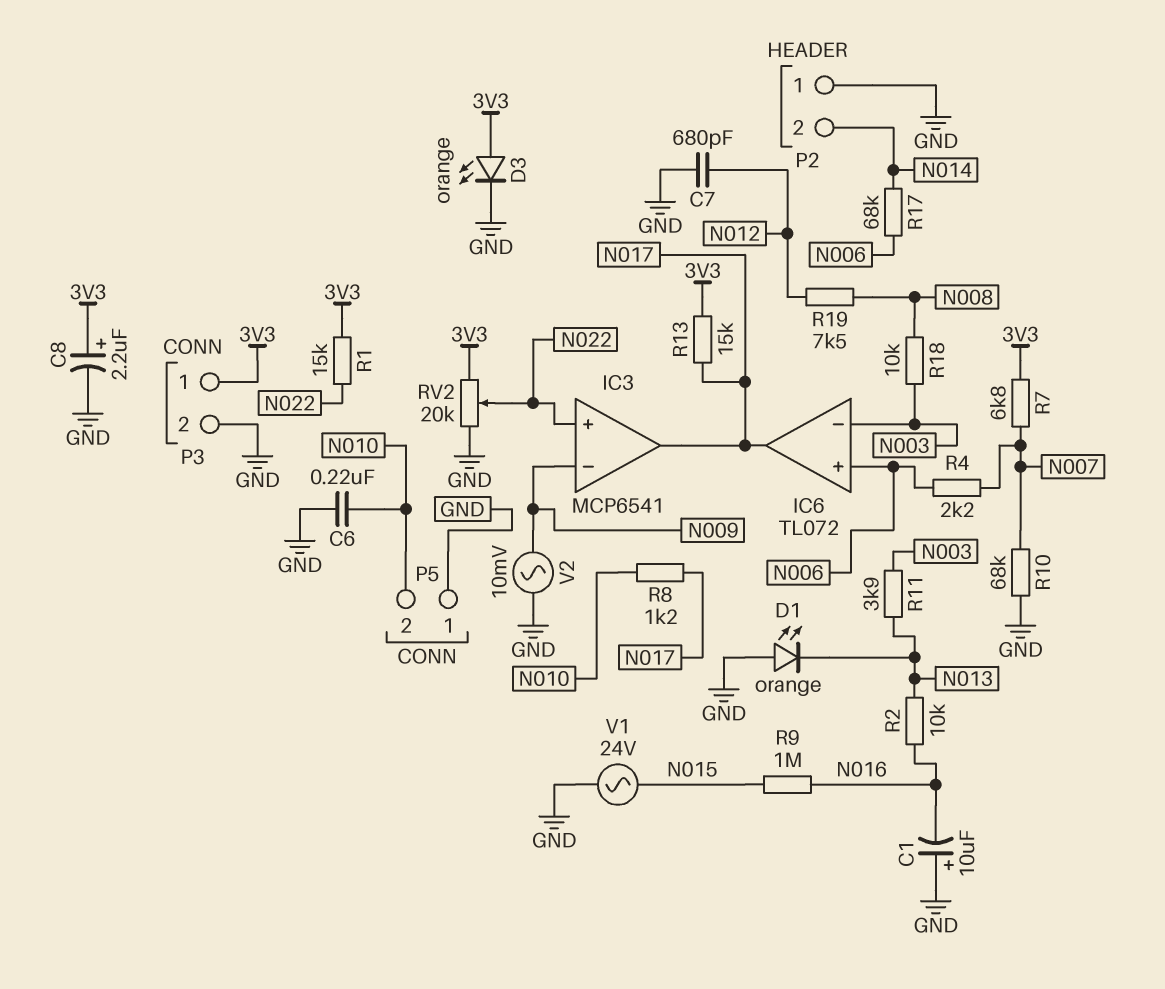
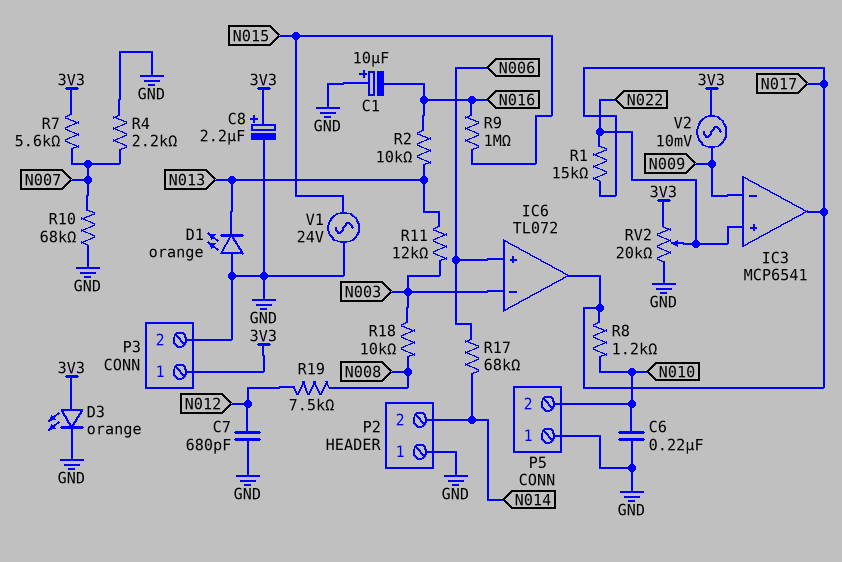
R1: 15k (3V3, N022) -> 15k (N017, N022)
R4: 2.2k (N006, N007) -> 2.2k (GND, N007)
R7: 6.8k (3V3, N007) -> 5.6k (3V3, N007)
R11: 3.9k (N003, N013) -> 12k (N003, N013)
R13: 15k (3V3, N017) -> none
V2: AC 10mV (GND, N009) -> AC 10mV (3V3, N009)

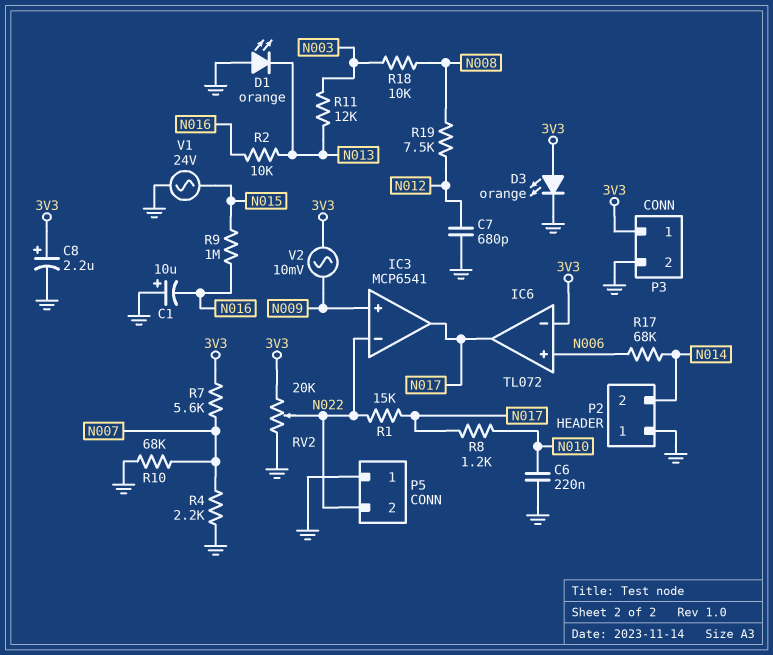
IC3 pin in+: N022 -> N009
IC3 pin in-: N009 -> N022
IC6 pin in-: N003 -> 3V3
P5 pin 2: N010 -> N022

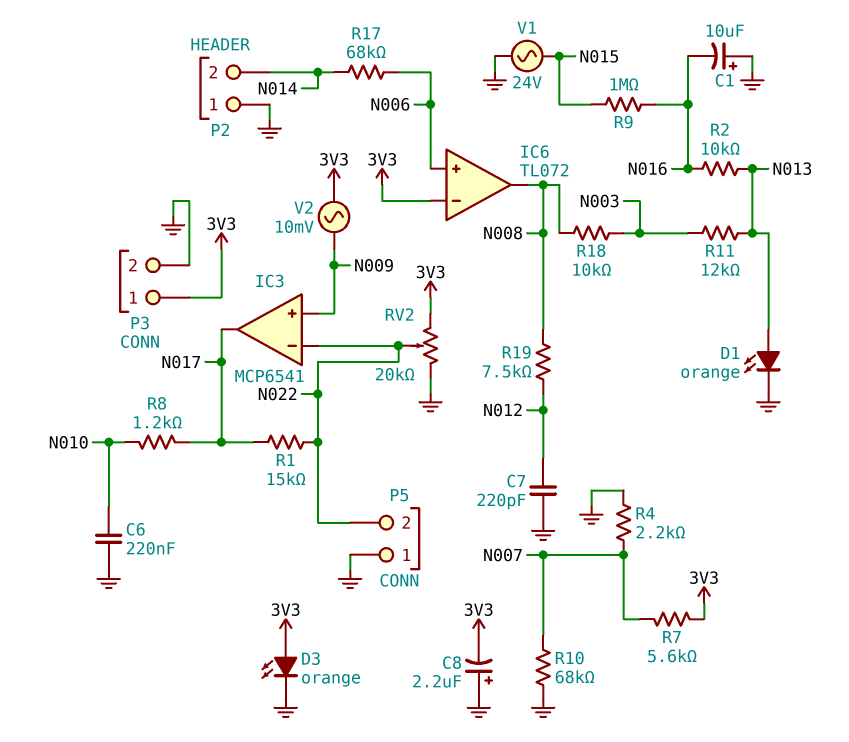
C7: 680pF (GND, N012) -> 220pF (GND, N012)
C8: 2.2uF (plus 3V3, minus GND) -> 2.2uF (plus GND, minus 3V3)
D1: LED orange (A GND, K N013) -> LED orange (A N013, K GND)
IC6 pin out: N017 -> N008

